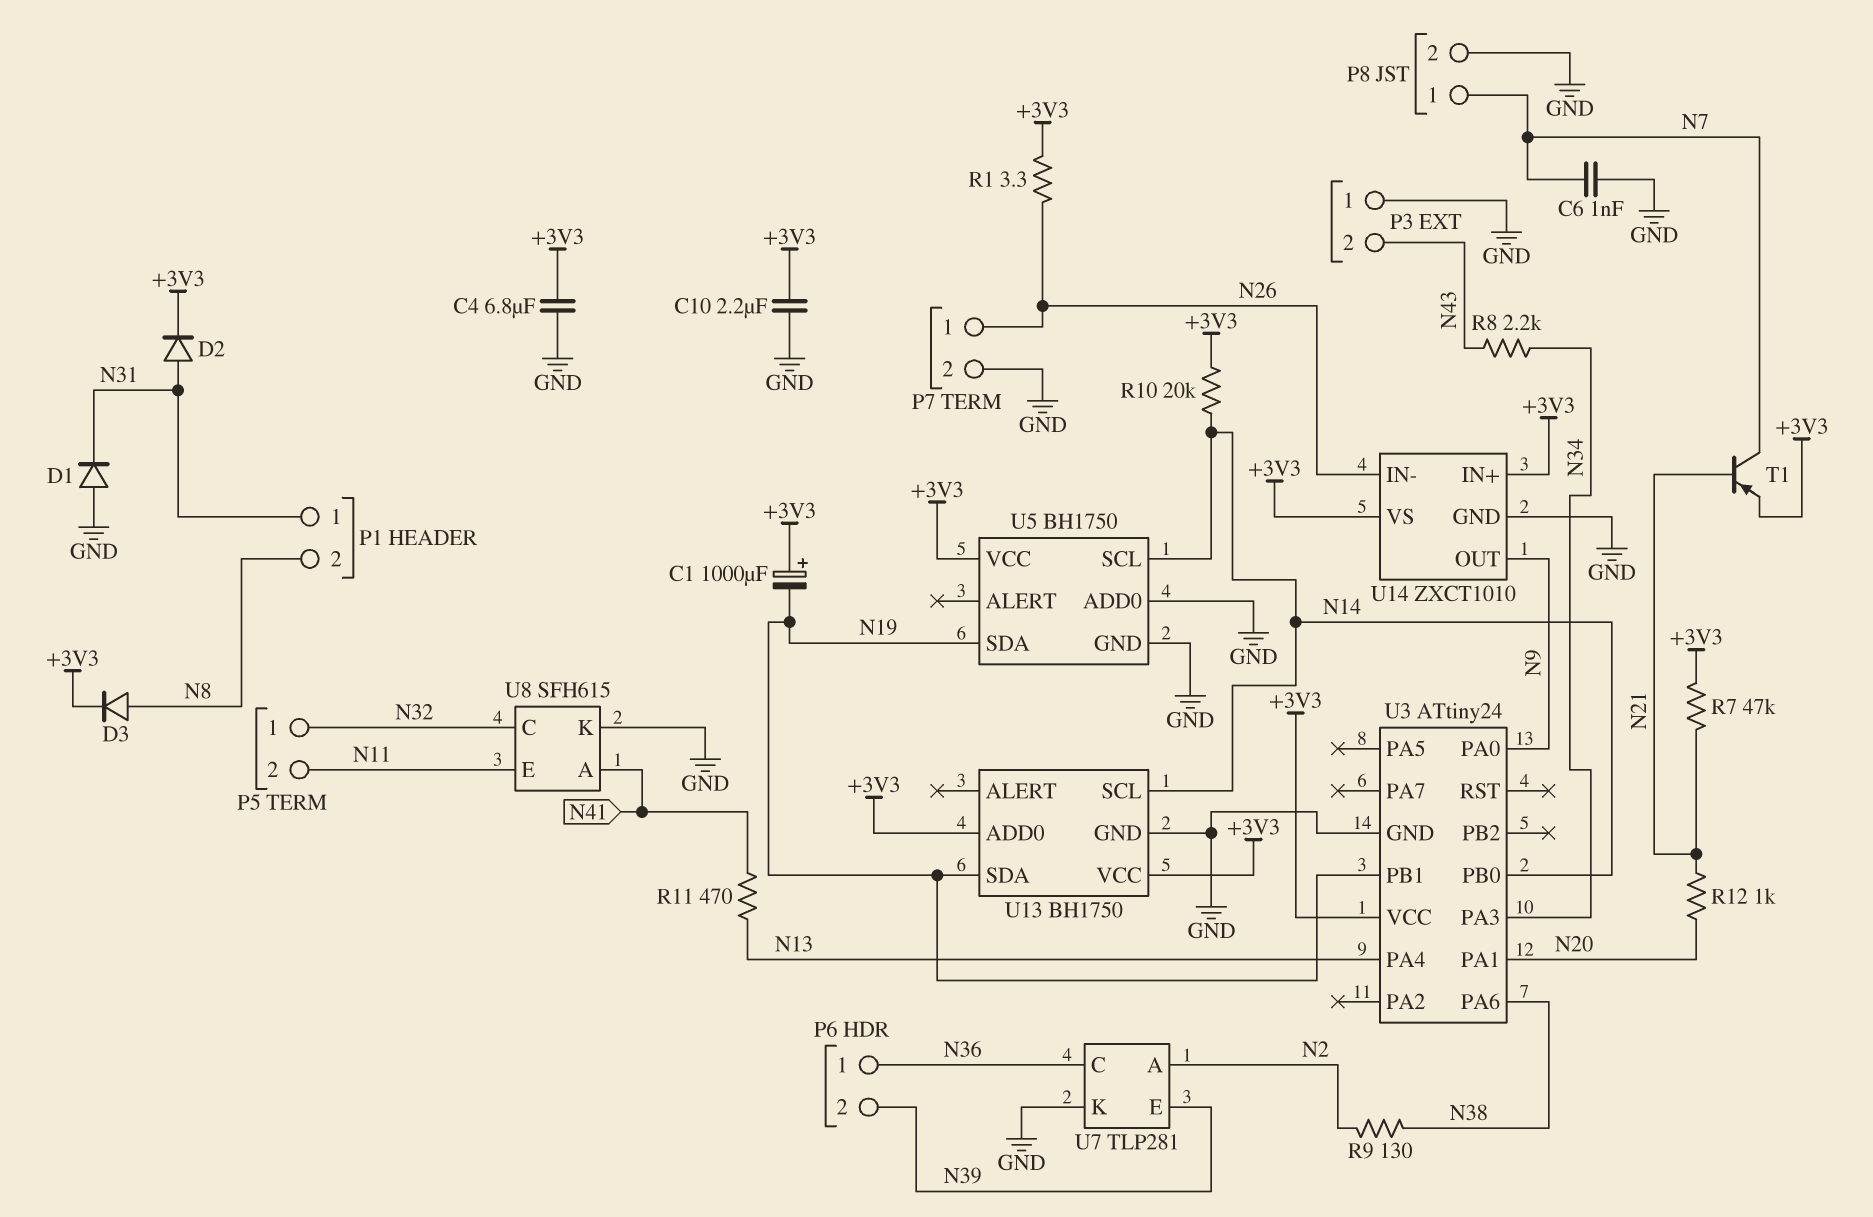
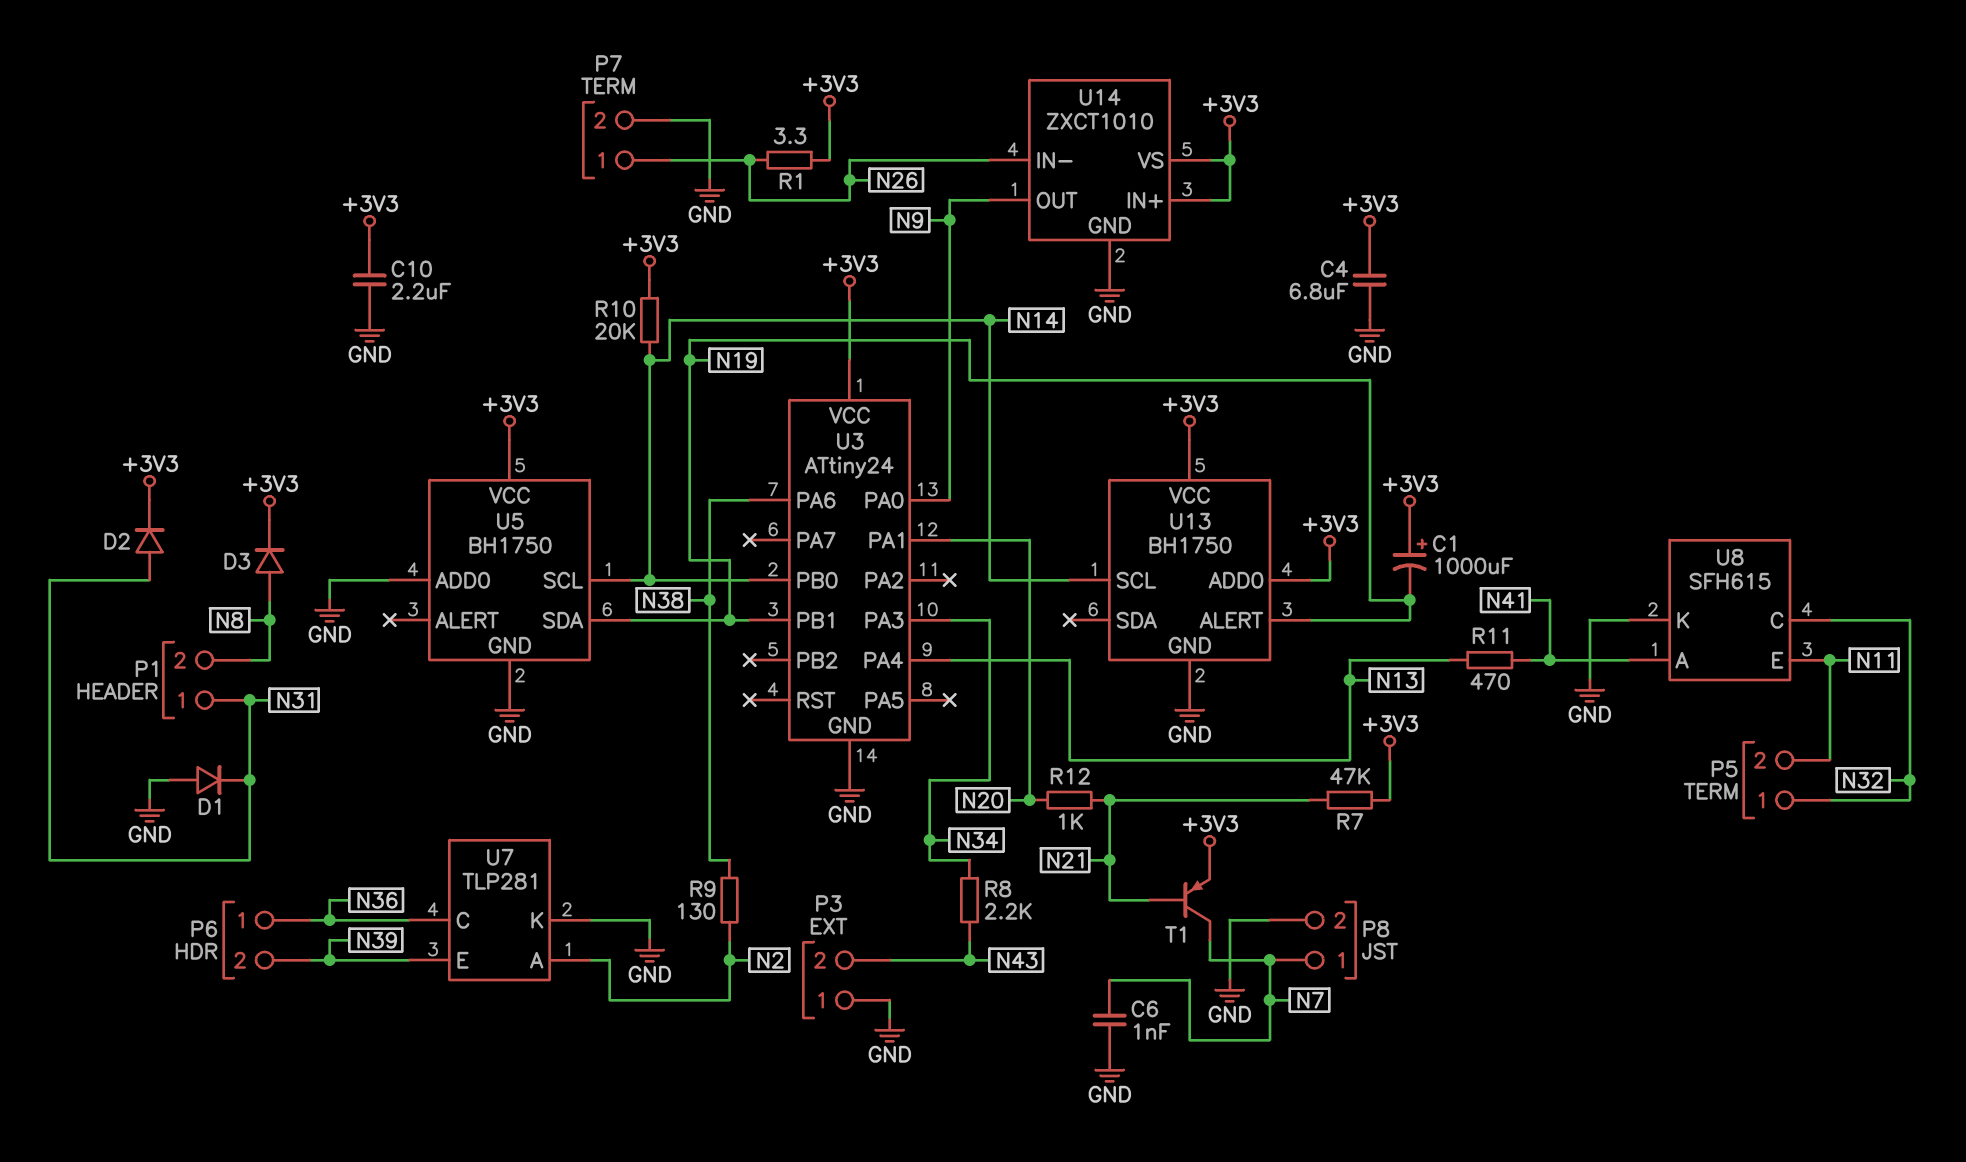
U13 pin ALERT: none -> N19
U13 pin SDA: N19 -> none

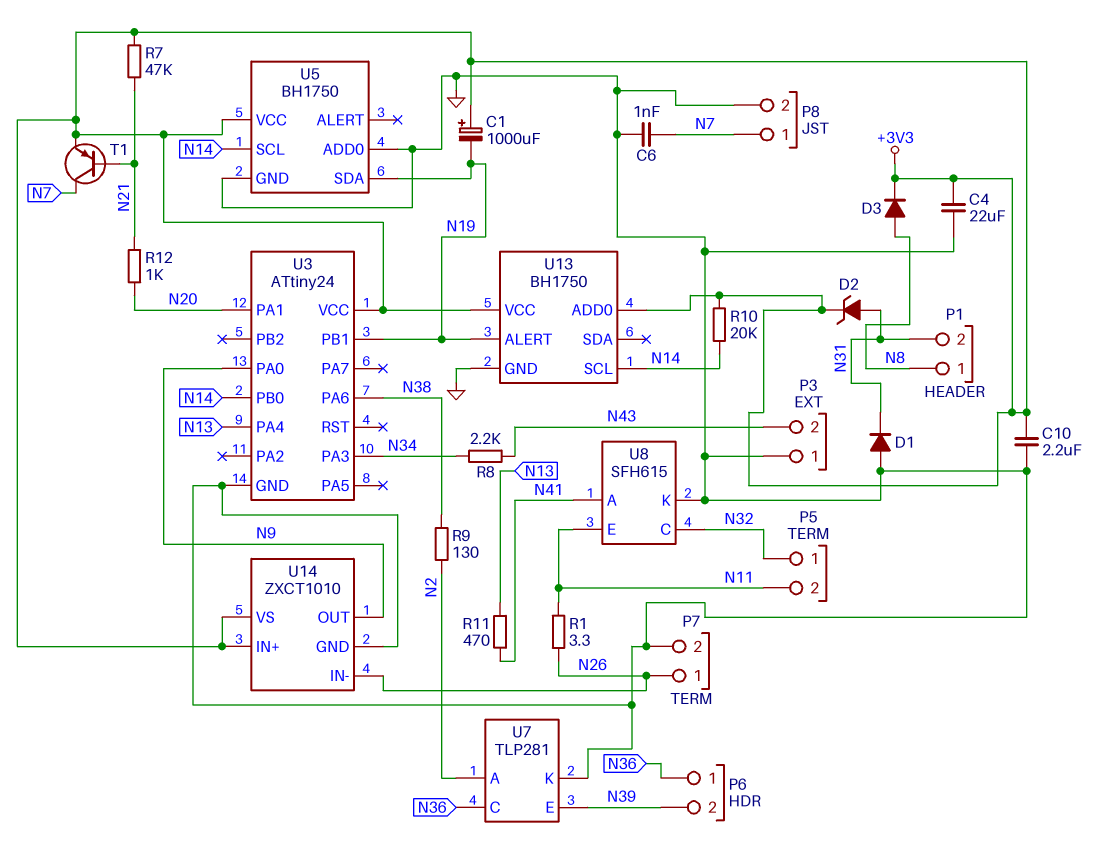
C4: 6.8uF (+3V3, GND) -> 22uF (+3V3, GND)
D2: diode (A N31, K +3V3) -> zener (A N31, K +3V3)
P1 pin 1: N31 -> N8
P1 pin 2: N8 -> N31
R1: 3.3 (+3V3, N26) -> 3.3 (N11, N26)

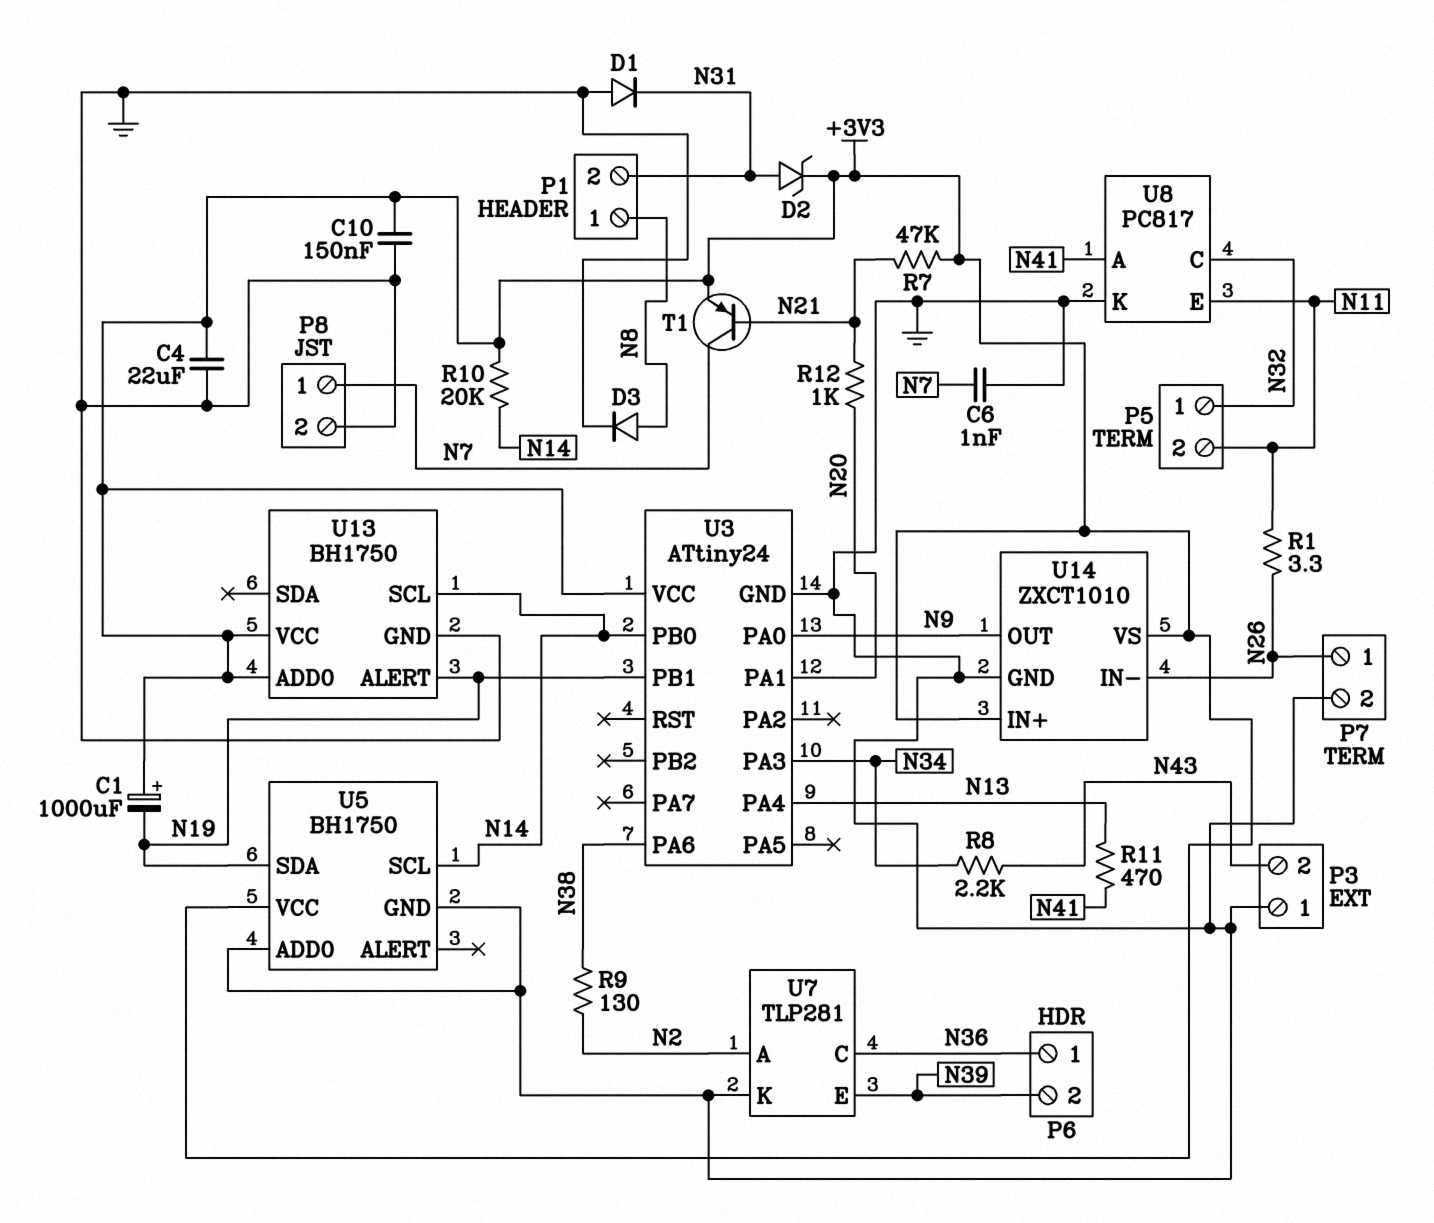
C10: 2.2uF (+3V3, GND) -> 150nF (+3V3, GND)
D3: diode (A N8, K +3V3) -> diode (A N8, K GND)
U8: SFH615 -> PC817

